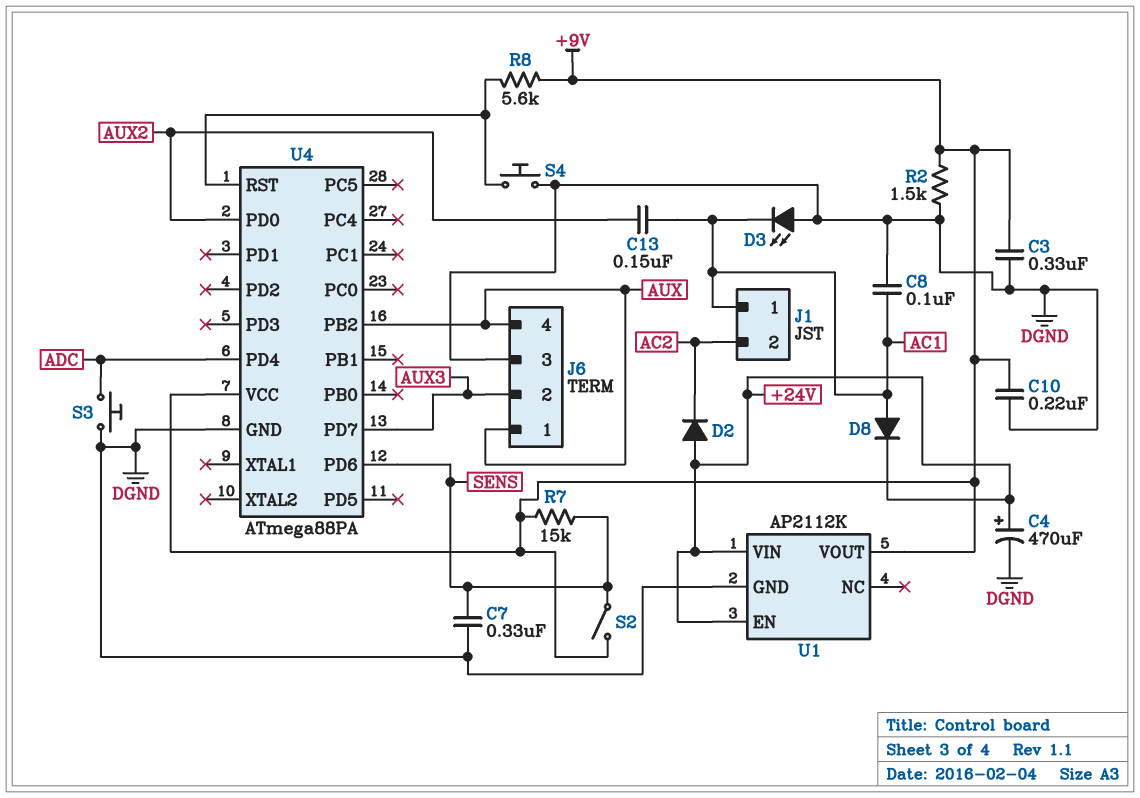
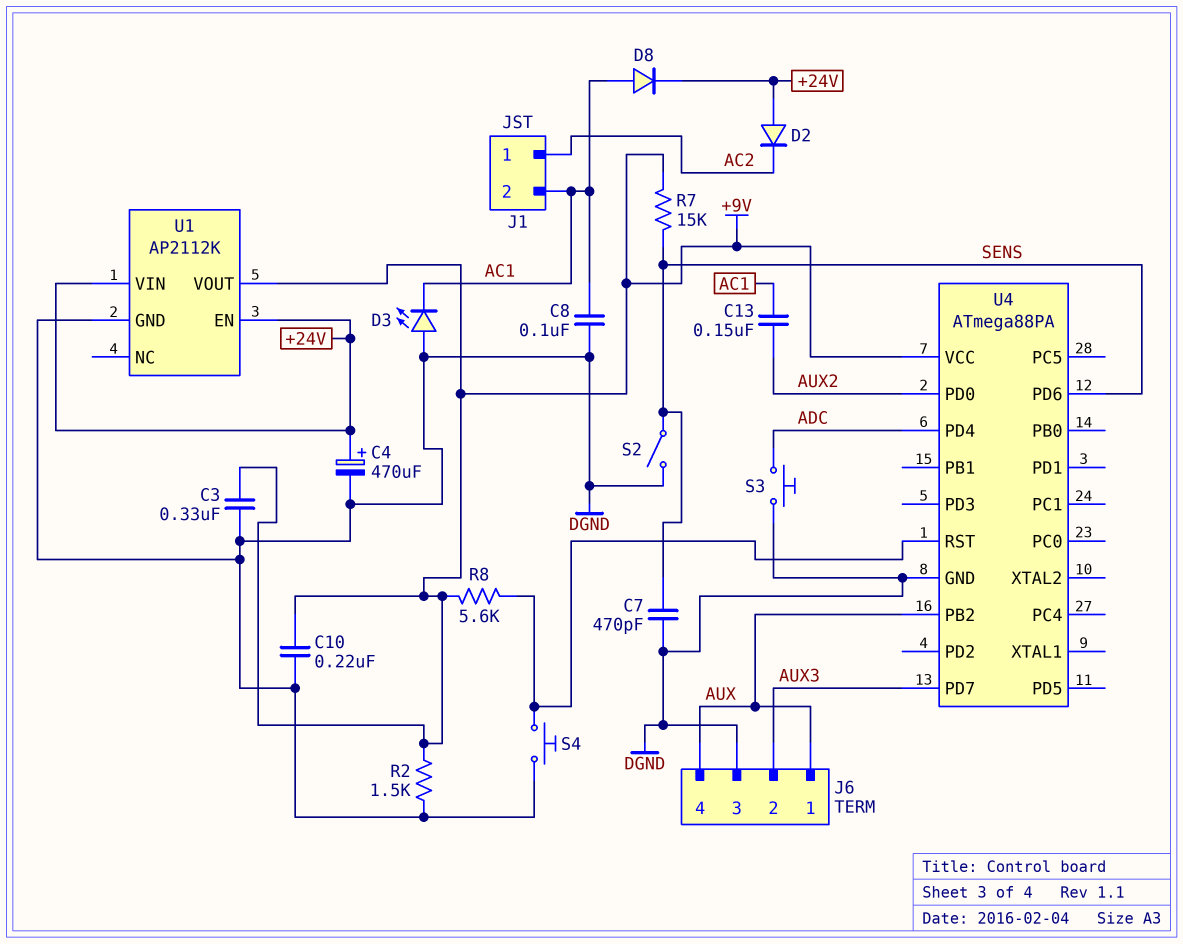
C7: 330nF (DGND, SENS) -> 470pF (DGND, SENS)
J1 pin 1: AC1 -> AC2
J1 pin 2: AC2 -> AC1
S2: switch (+9V, SENS) -> switch (DGND, SENS)

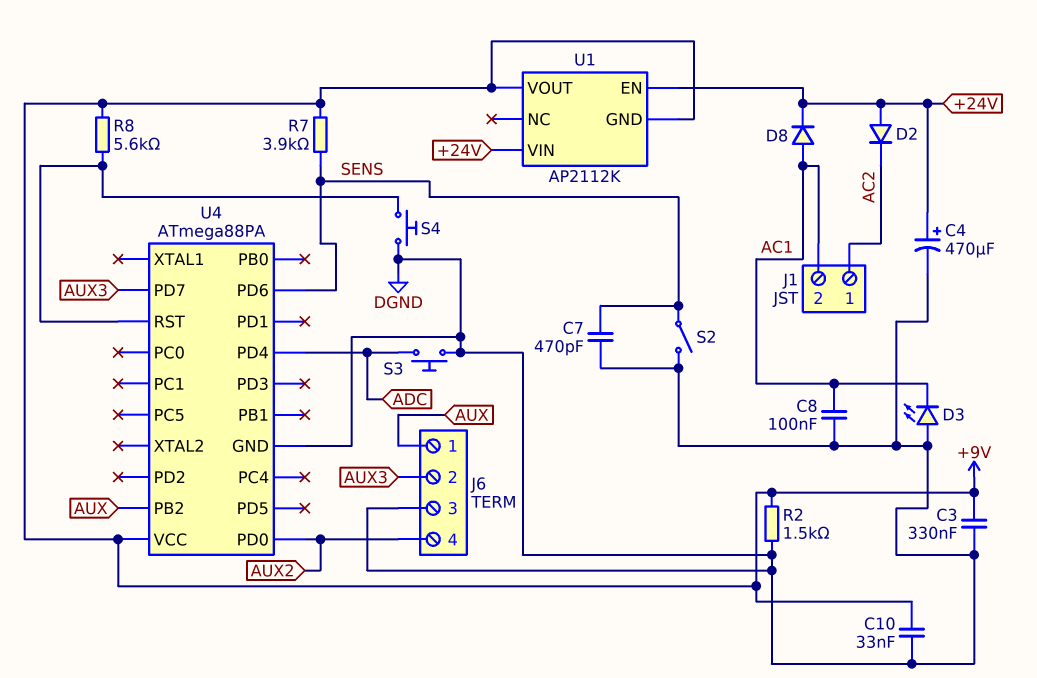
C10: 220nF (+9V, DGND) -> 33nF (+9V, DGND)
C13: 150nF (AC1, AUX2) -> none
J6 pin 4: AUX -> AUX2
R7: 15k (+9V, SENS) -> 3.9k (+9V, SENS)
U1 pin GND: DGND -> +9V

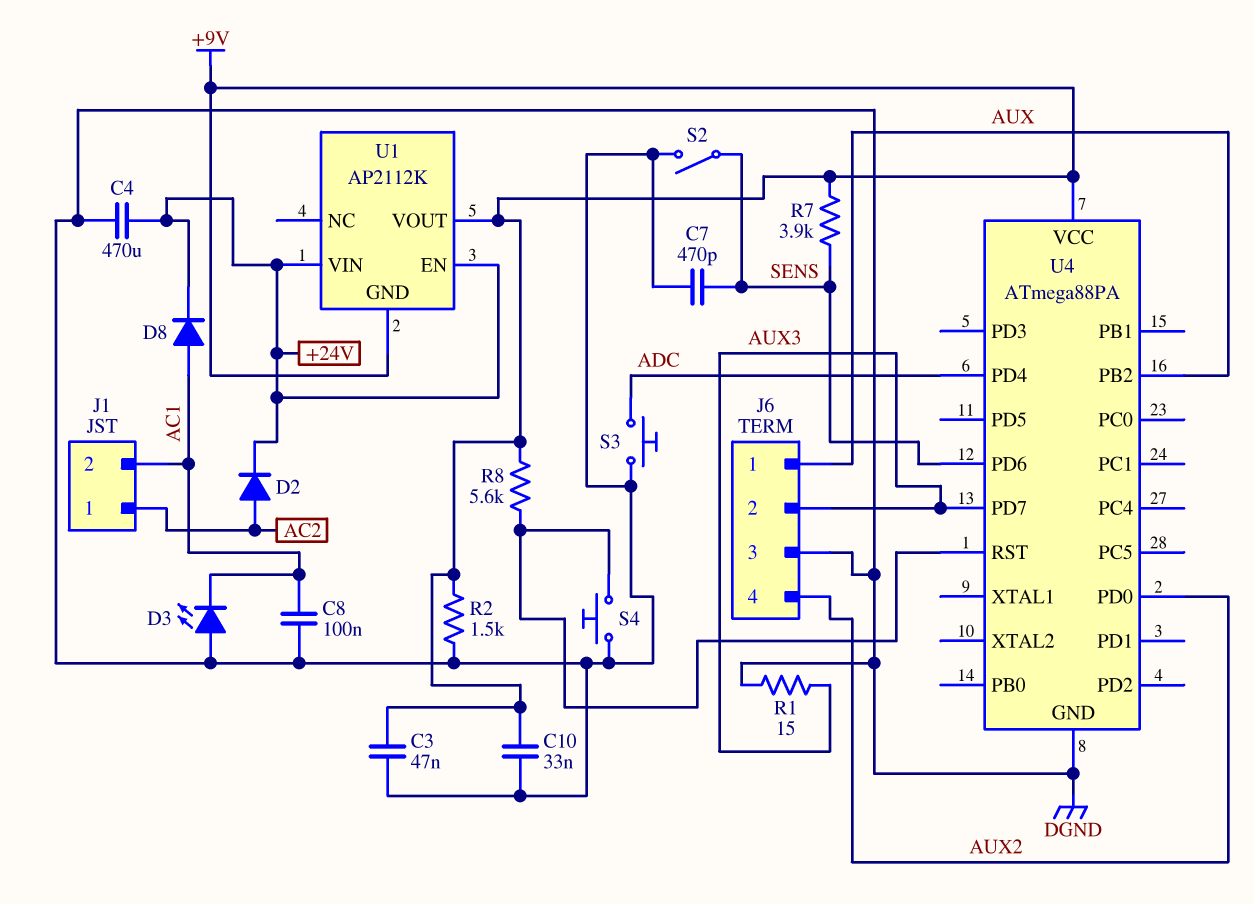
C3: 330nF (+9V, DGND) -> 47nF (+9V, DGND)
C4: 470uF (plus +24V, minus DGND) -> 470uF (+24V, DGND)
D2: diode (A +24V, K AC2) -> diode (A AC2, K +24V)
R1: none -> 15 (AUX3, DGND)

